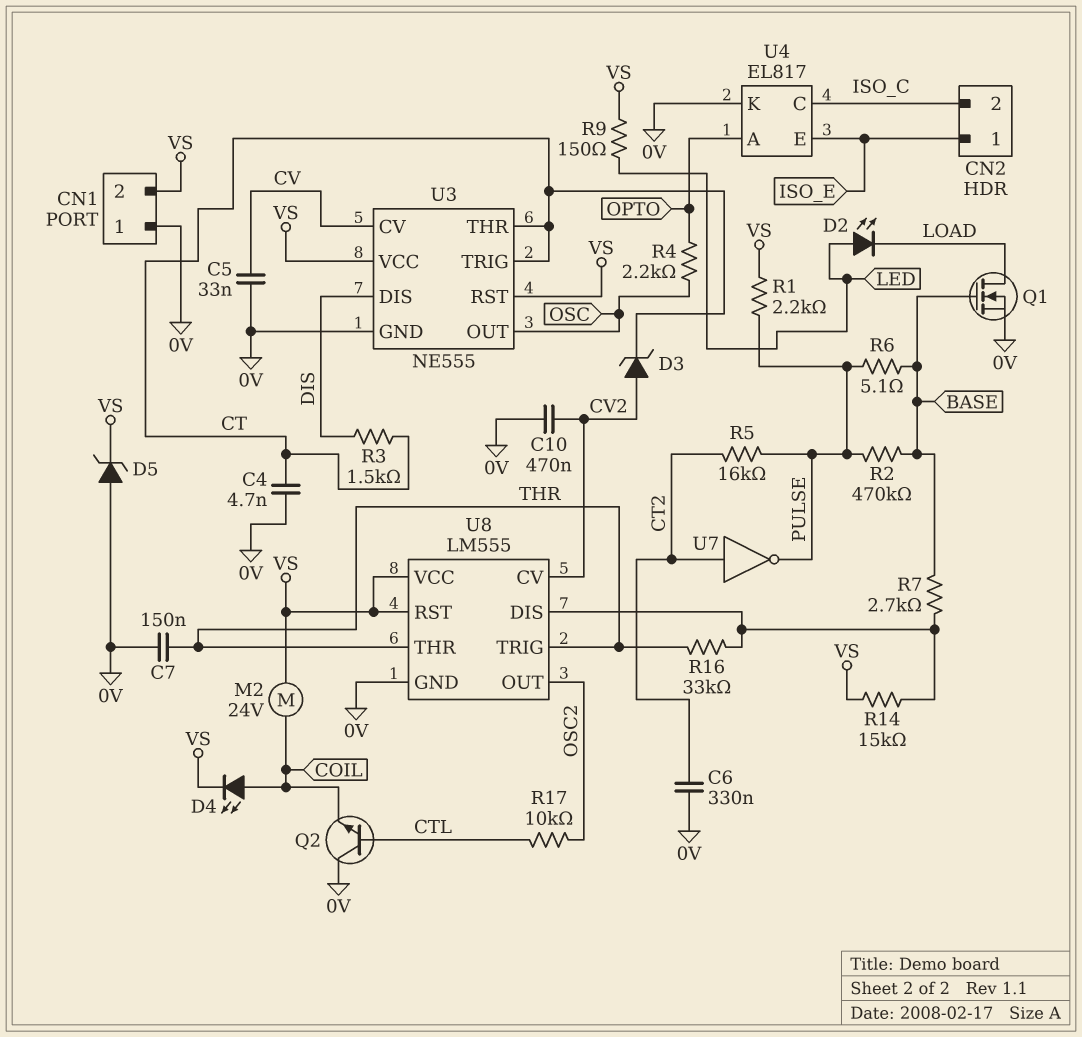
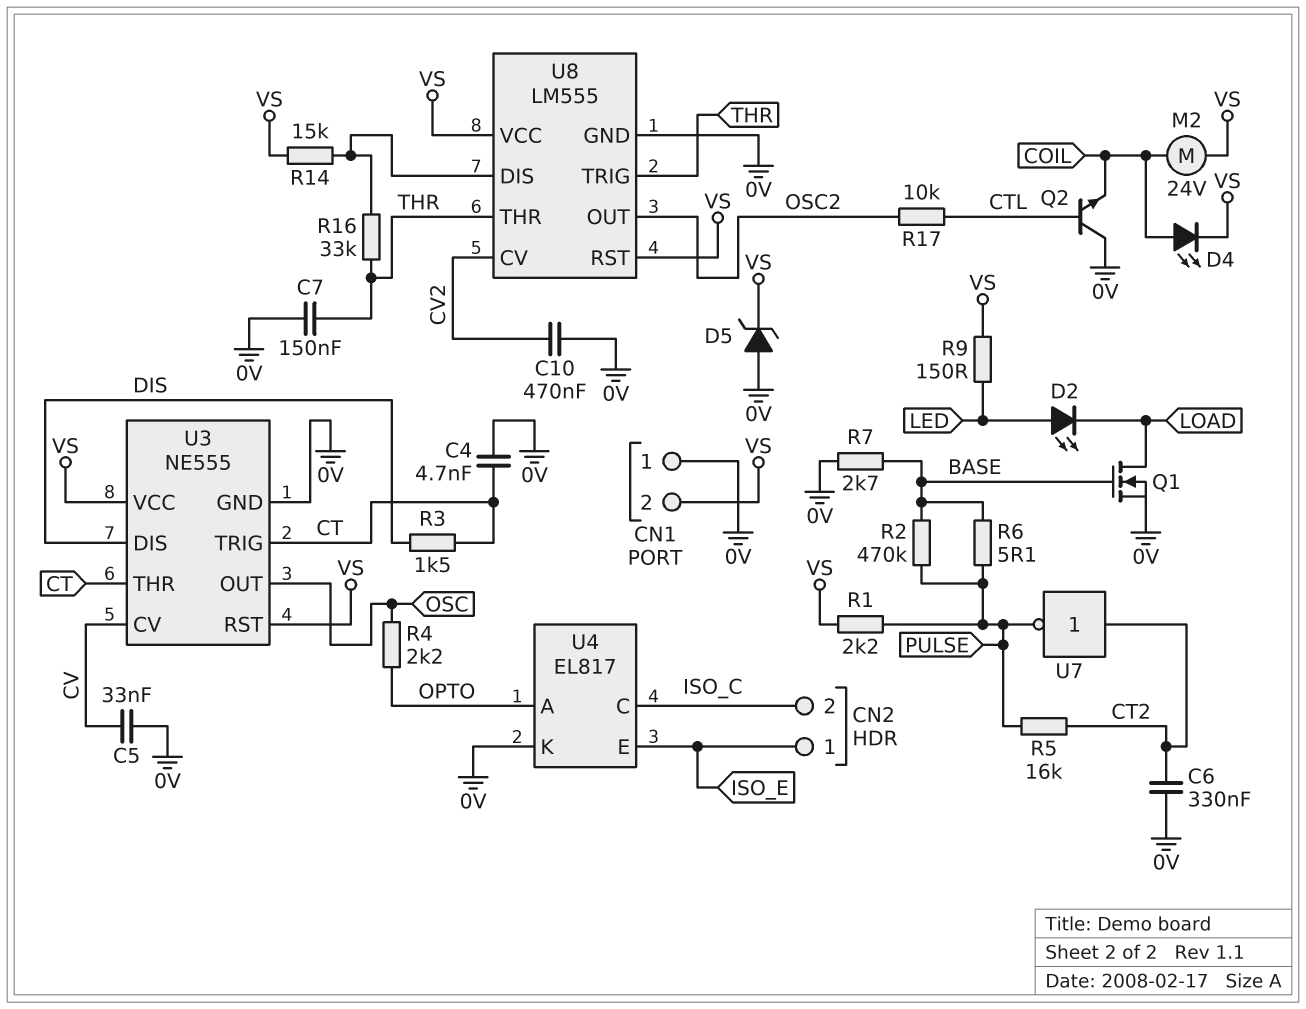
D3: zener (A CV2, K CT) -> none
R7: 2.7k (BASE, U8/DIS) -> 2.7k (0V, BASE)

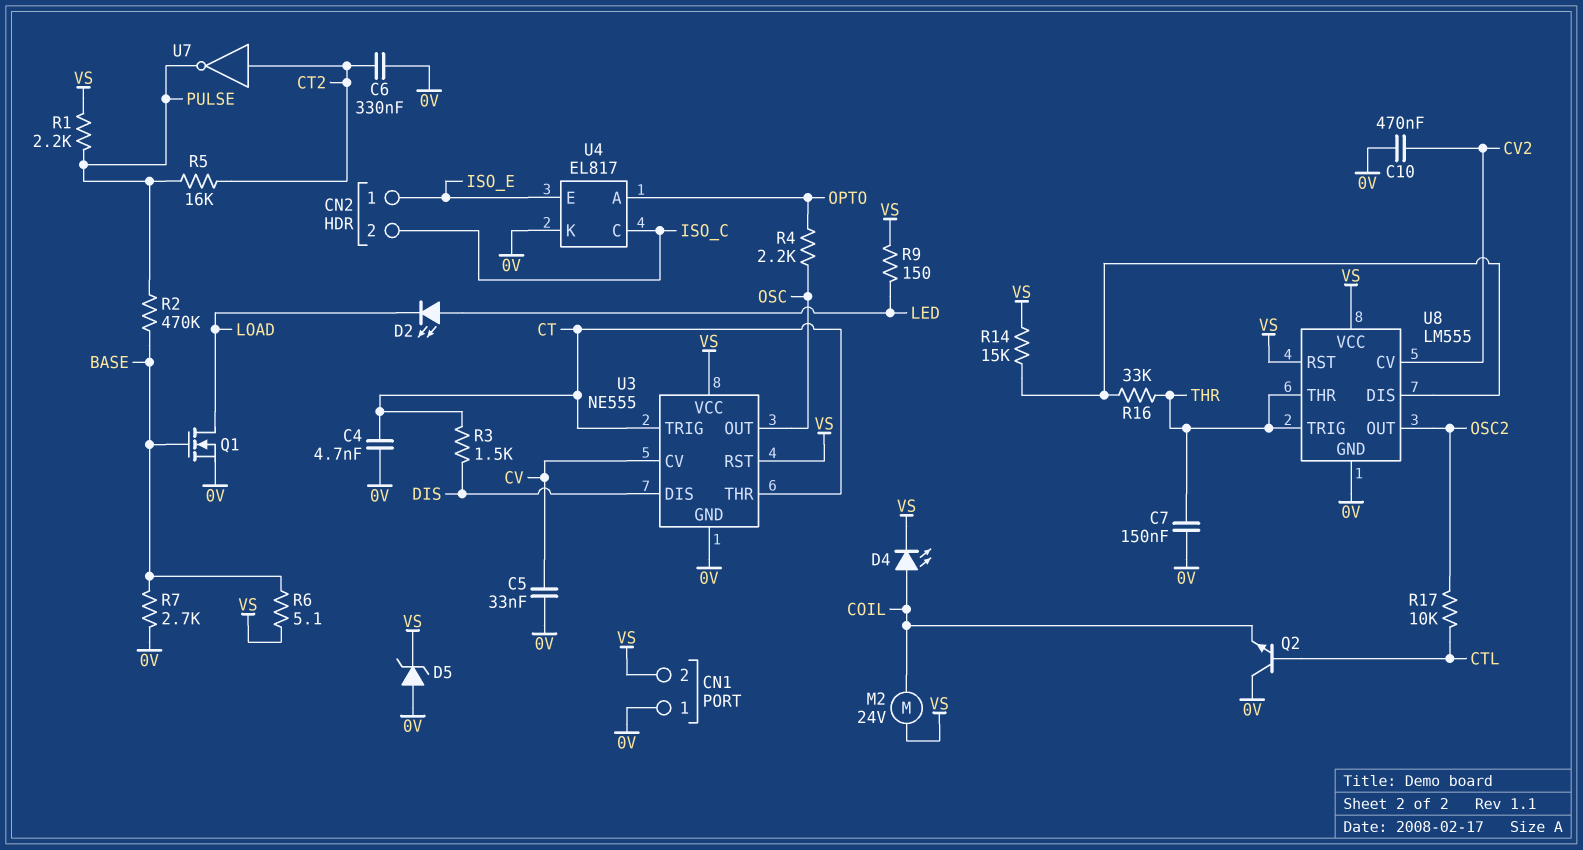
R6: 5.1 (BASE, PULSE) -> 5.1 (BASE, VS)

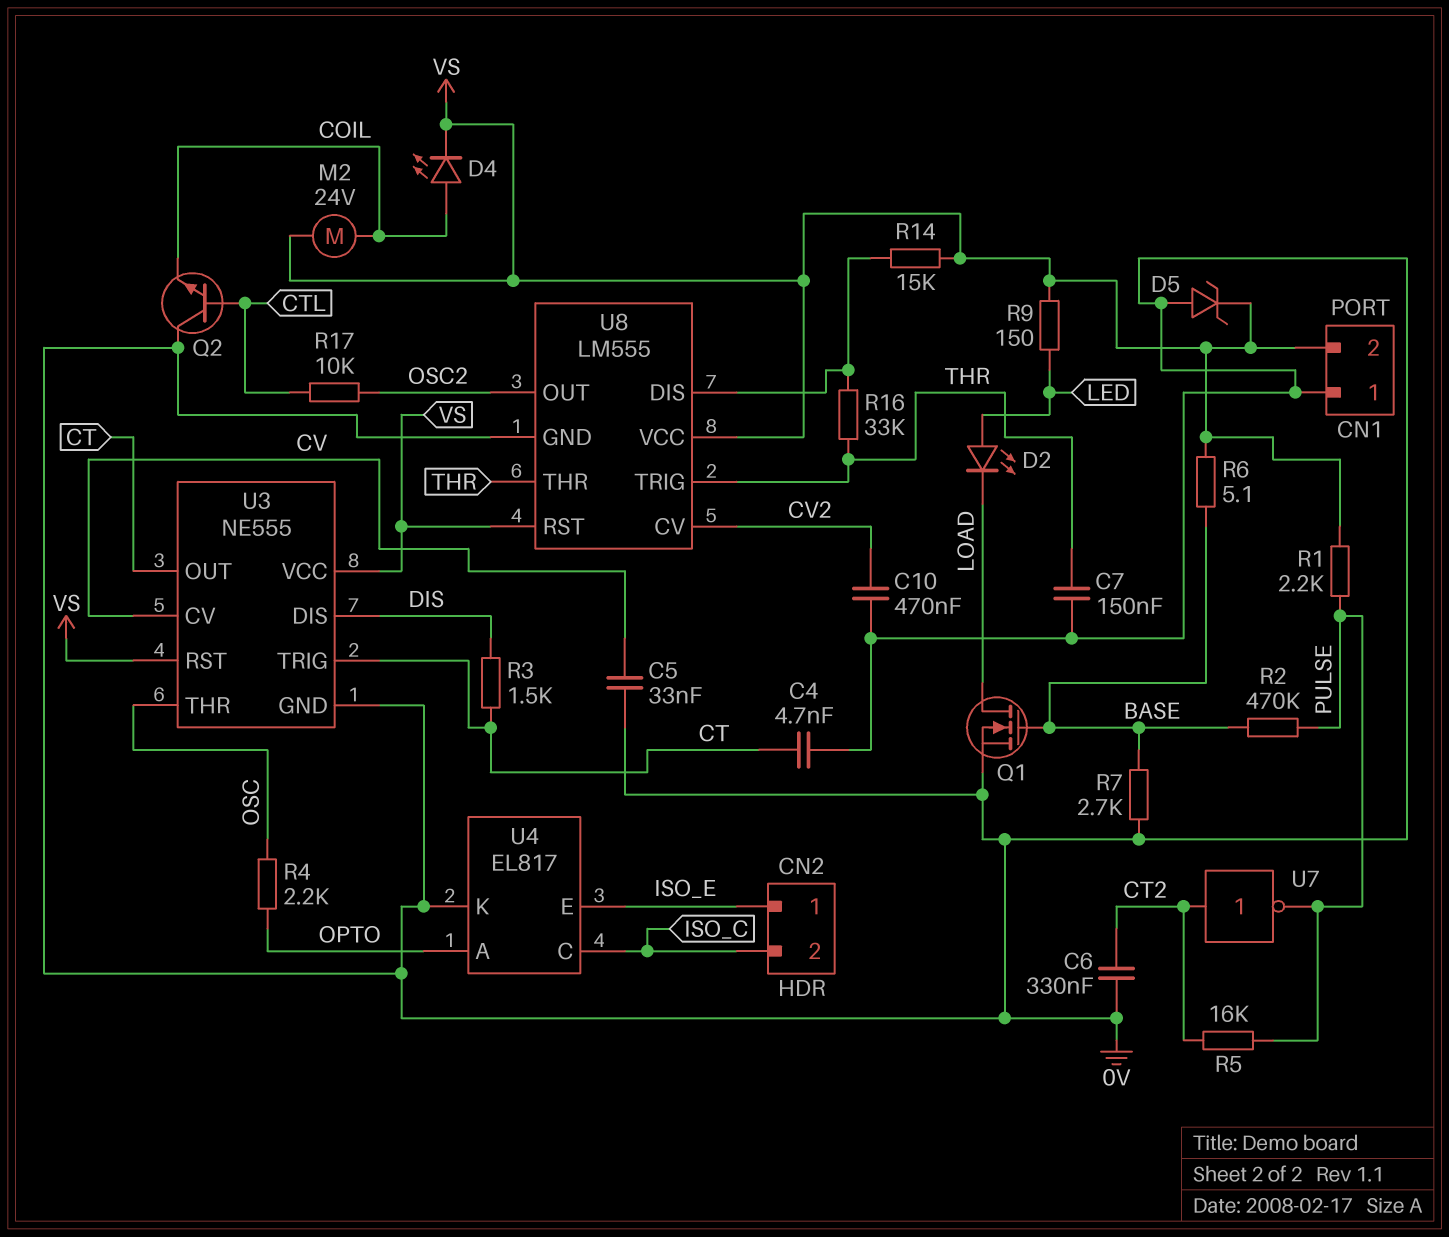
U3 pin OUT: OSC -> CT
U3 pin THR: CT -> OSC

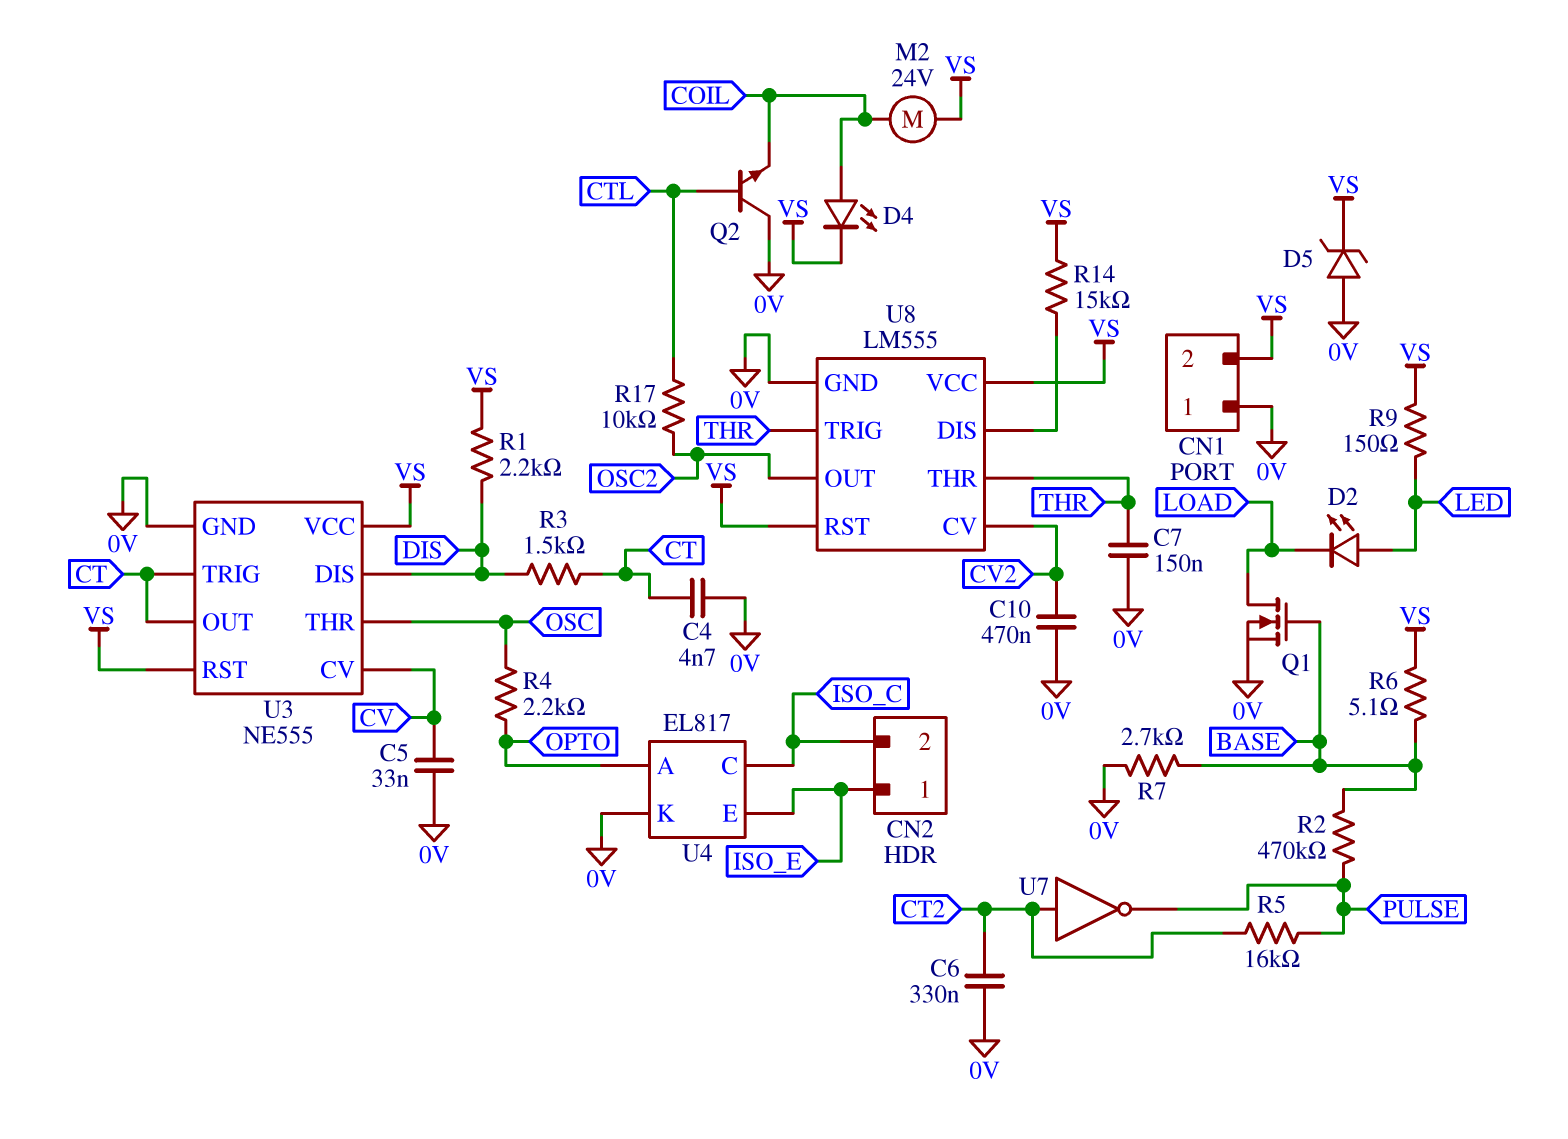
R1: 2.2k (PULSE, VS) -> 2.2k (DIS, VS)
R16: 33k (THR, U8/DIS) -> none

